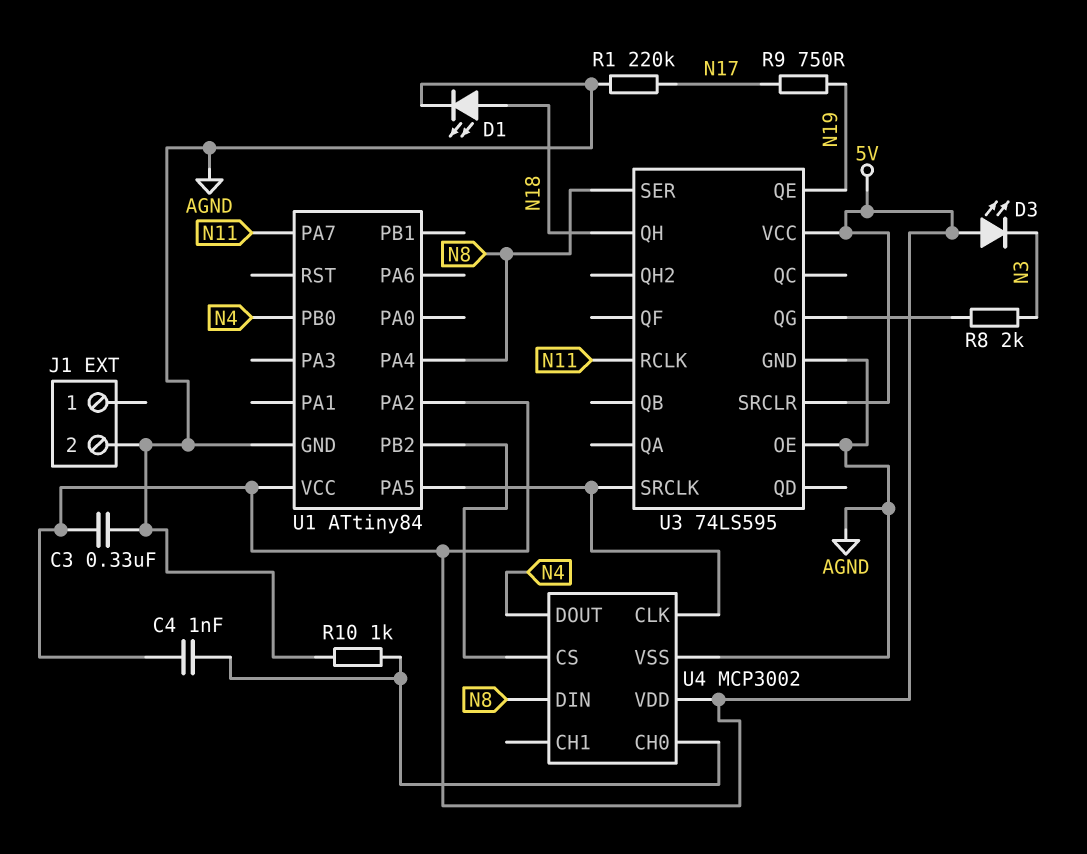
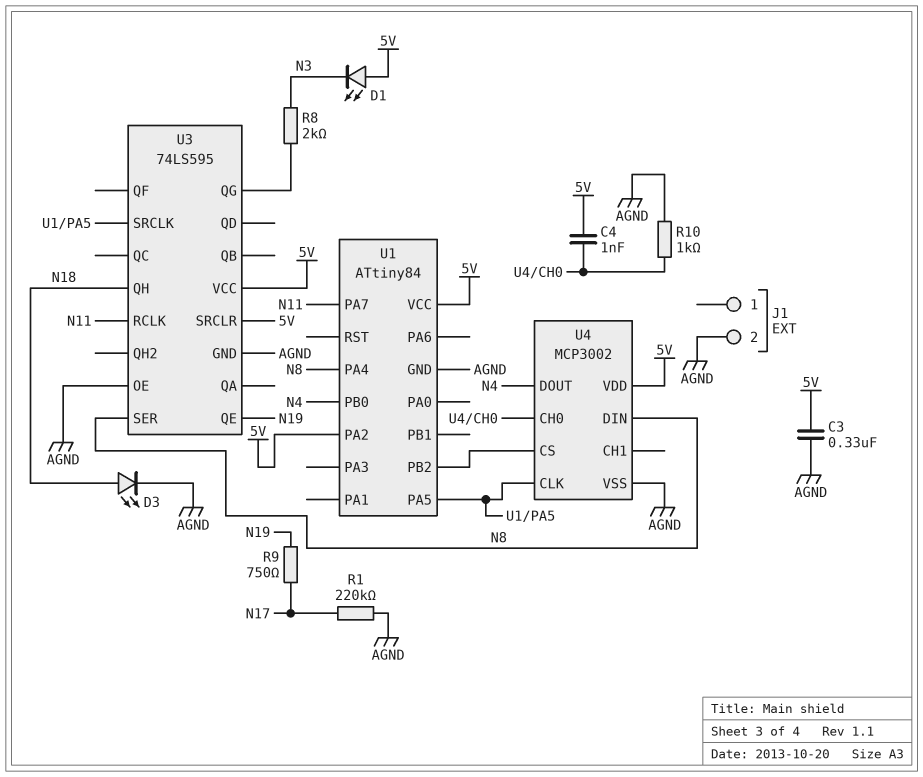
D1: LED (A N18, K AGND) -> LED (A 5V, K N3)
D3: LED (A 5V, K N3) -> LED (A N18, K AGND)

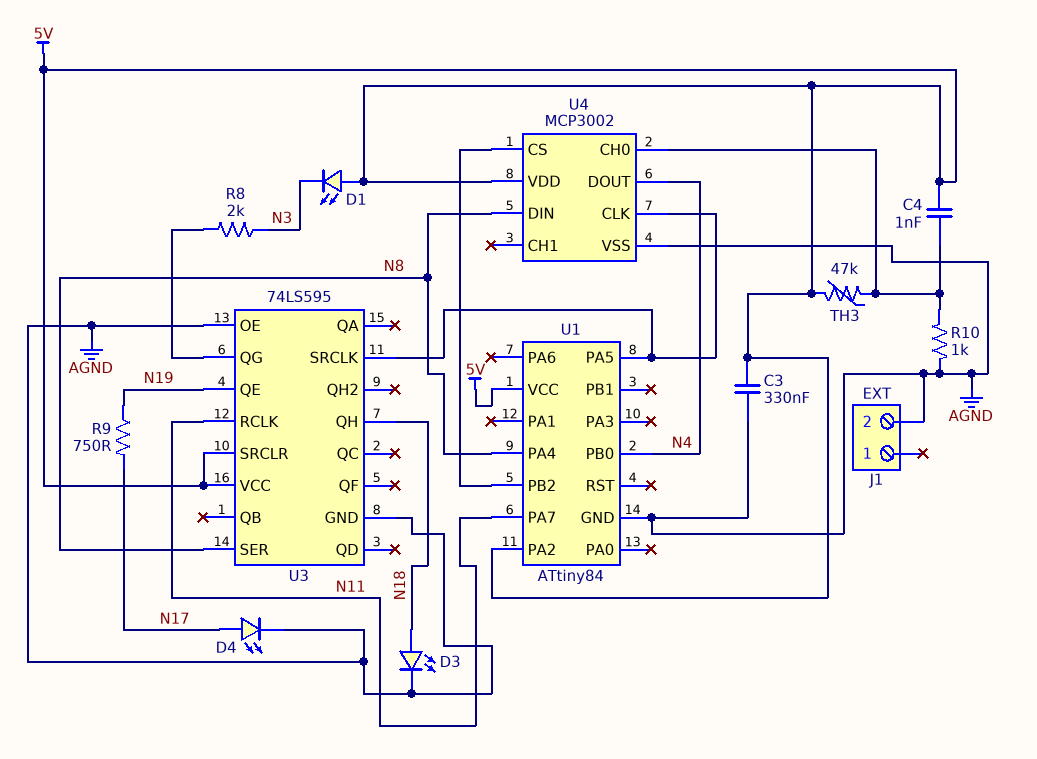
D4: none -> LED (A N17, K AGND)
R1: 220k (AGND, N17) -> none
TH3: none -> 47k (5V, U4/CH0)

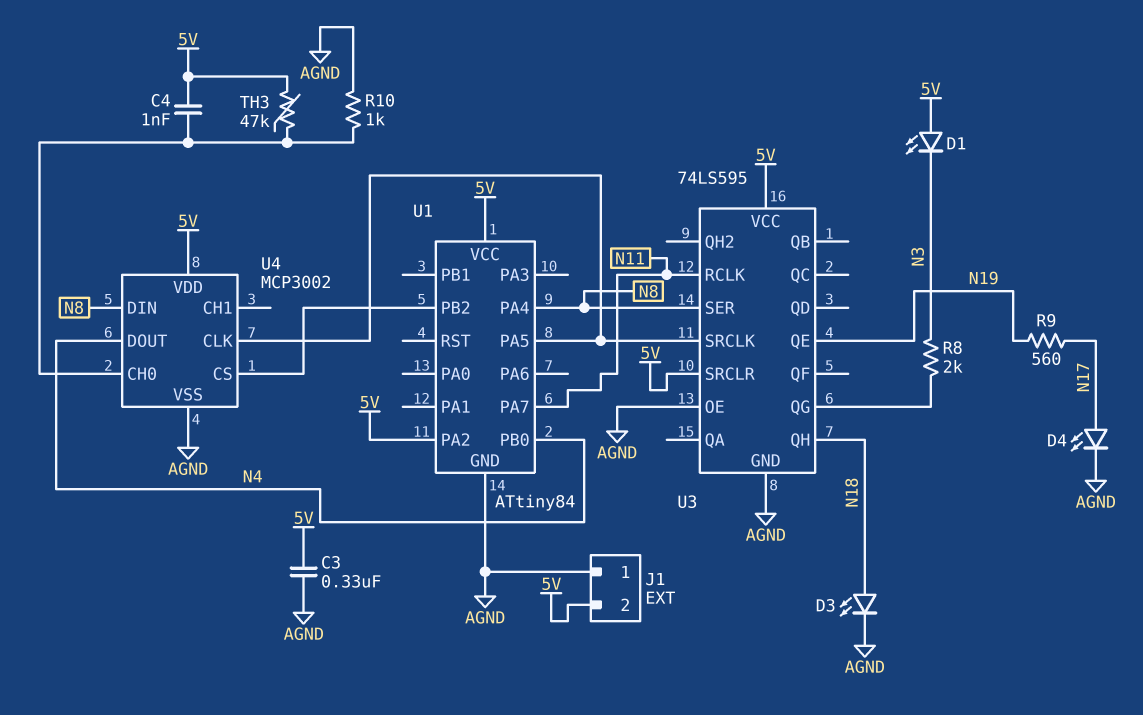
J1 pin 1: none -> AGND
J1 pin 2: AGND -> 5V
R9: 750 (N17, N19) -> 560 (N17, N19)

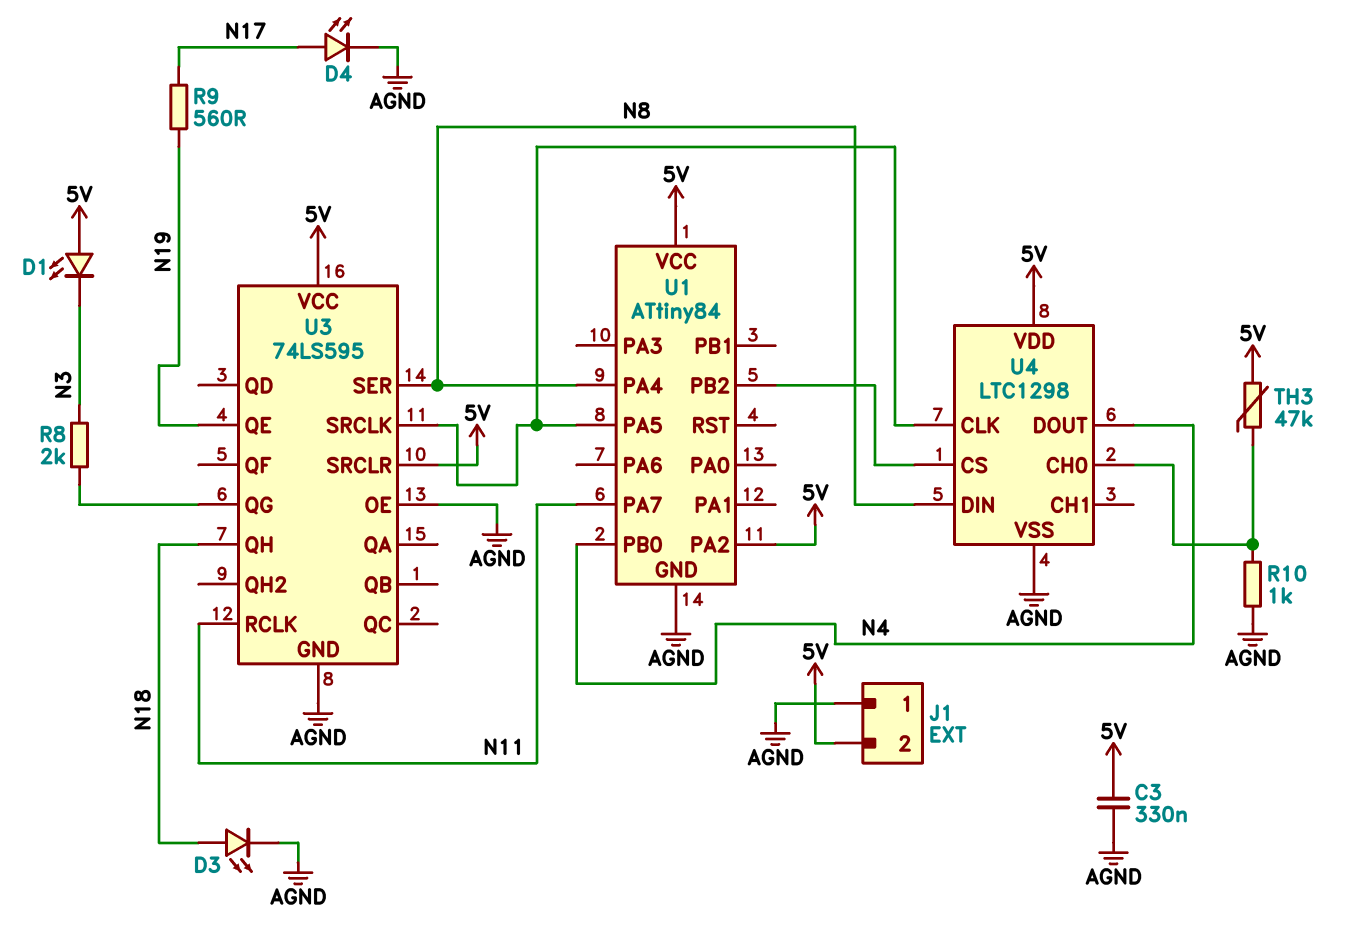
C4: 1nF (5V, U4/CH0) -> none
U4: MCP3002 -> LTC1298

